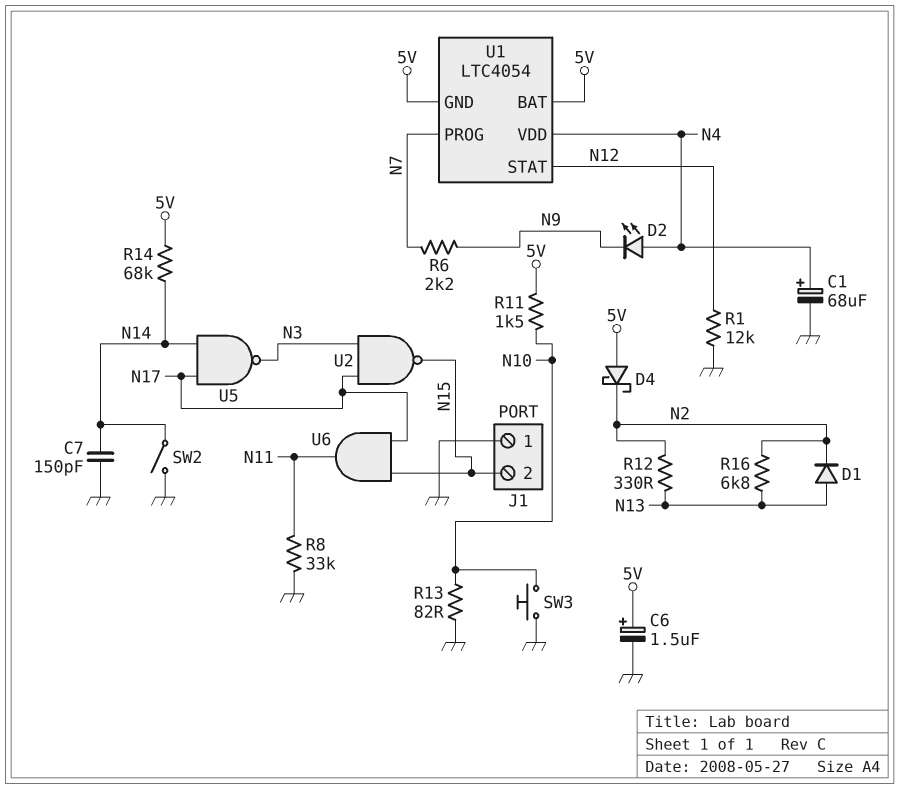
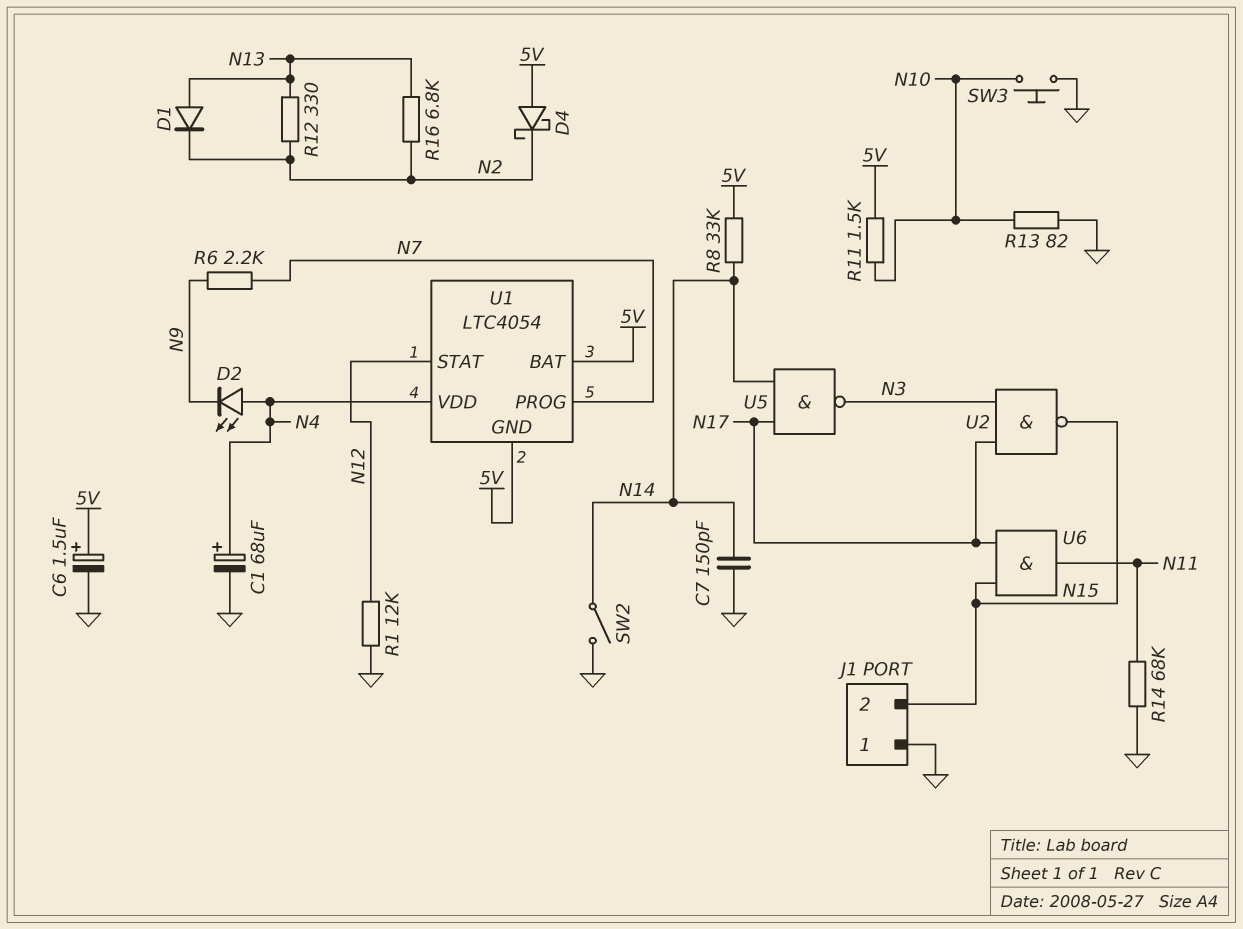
R8: 33k (GND, N11) -> 33k (5V, N14)
R14: 68k (5V, N14) -> 68k (GND, N11)

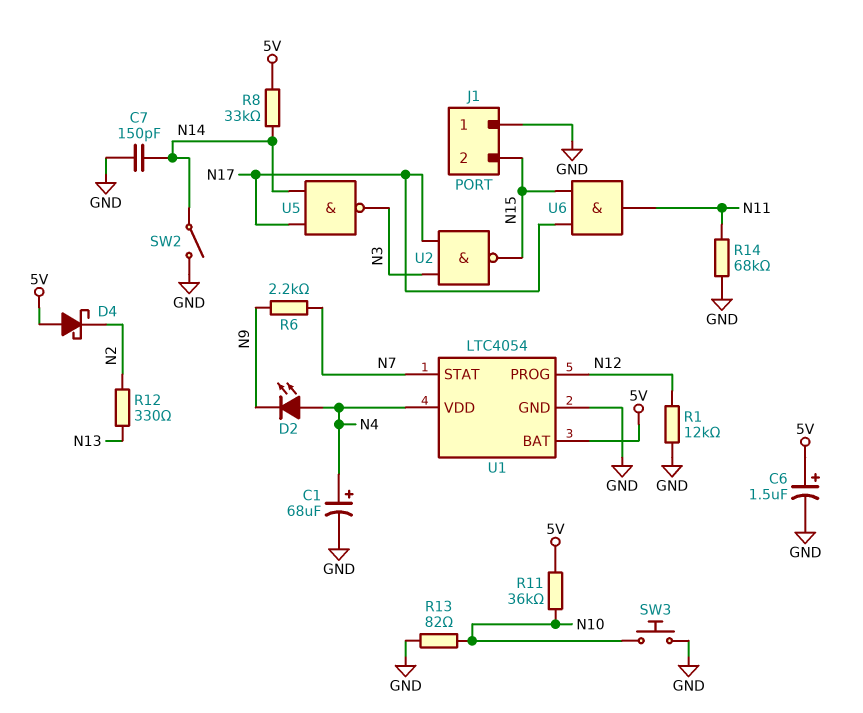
D1: diode (A N13, K N2) -> none
R11: 1.5k (5V, N10) -> 36k (5V, N10)
R16: 6.8k (N2, N13) -> none
U1 pin GND: 5V -> GND
U1 pin PROG: N7 -> N12
U1 pin STAT: N12 -> N7

